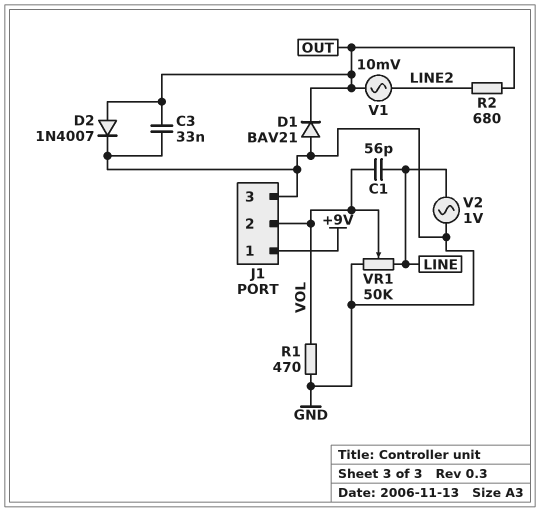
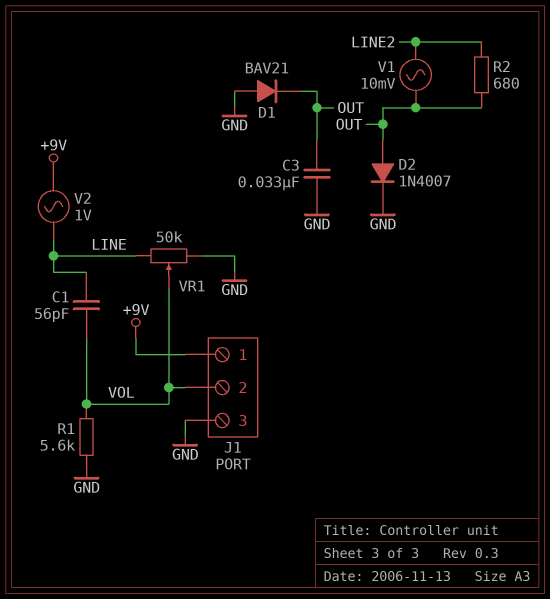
R1: 470 (GND, VOL) -> 5.6k (GND, VOL)
V2: AC 1V (GND, LINE) -> AC 1V (+9V, LINE)

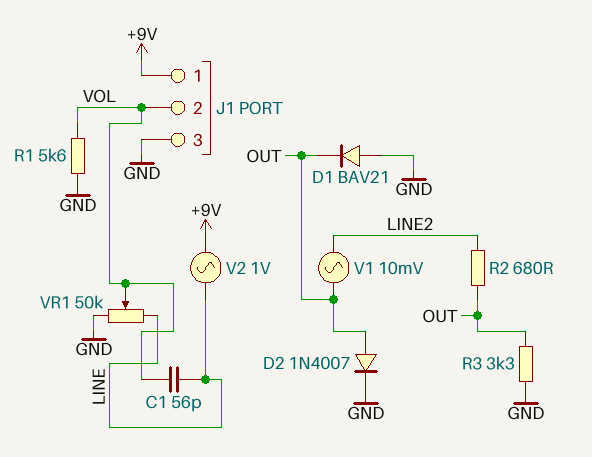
C3: 33nF (GND, OUT) -> none
R3: none -> 3.3k (GND, OUT)

